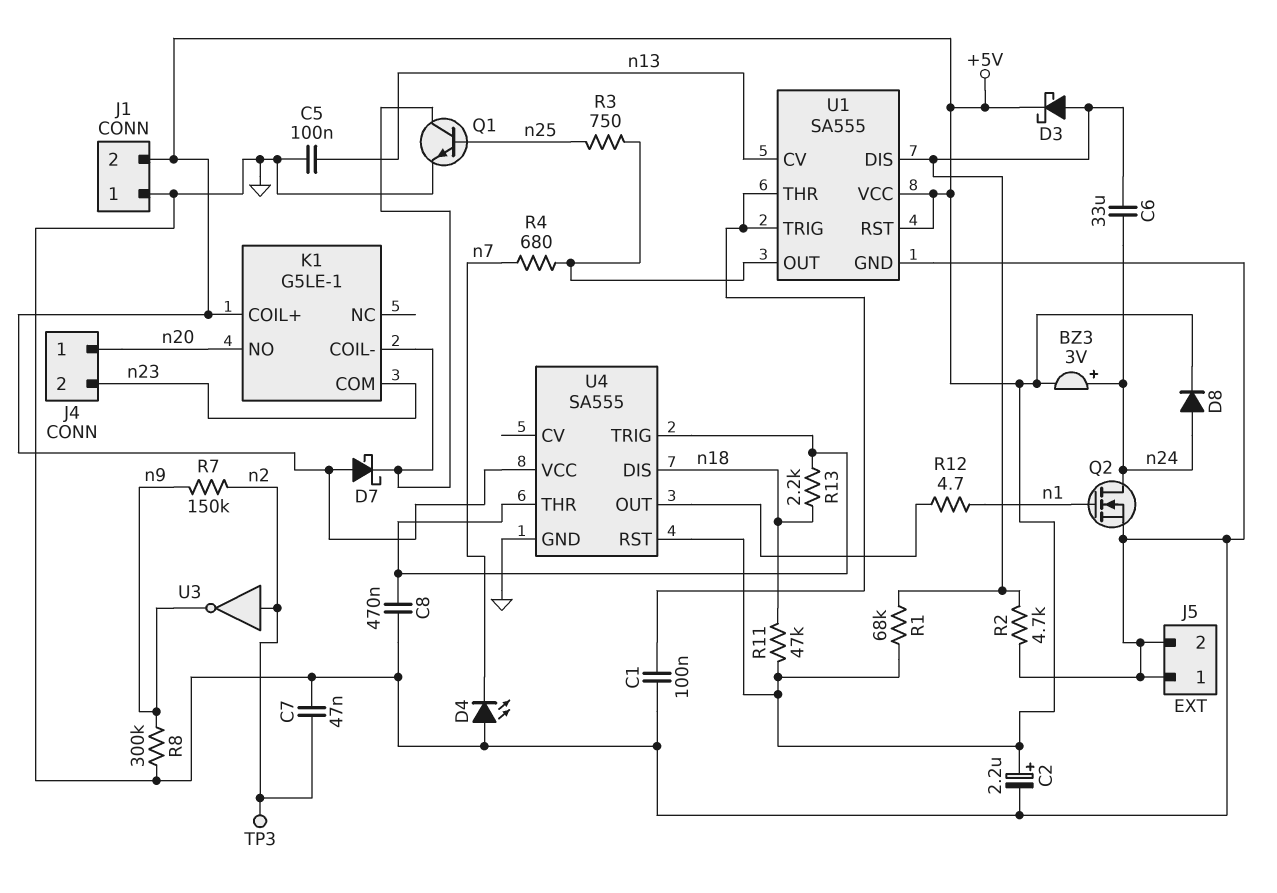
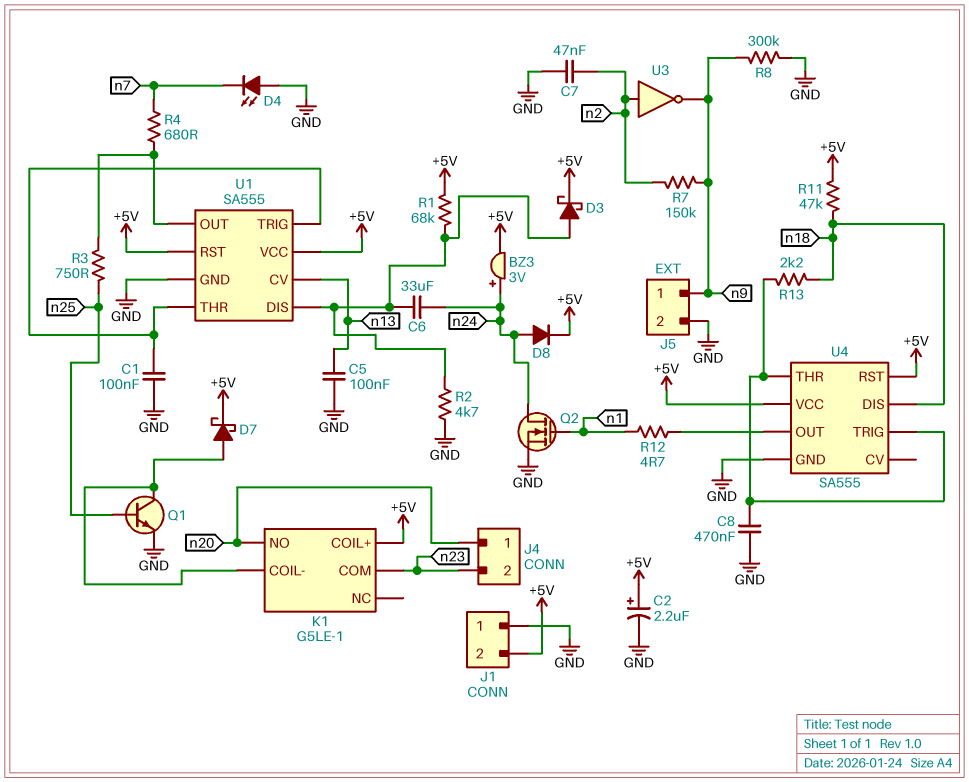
D7: schottky (A +5V, K K1/COIL-) -> schottky (A K1/COIL-, K +5V)
J5 pin 1: GND -> n9
TP3: test point (n2) -> none

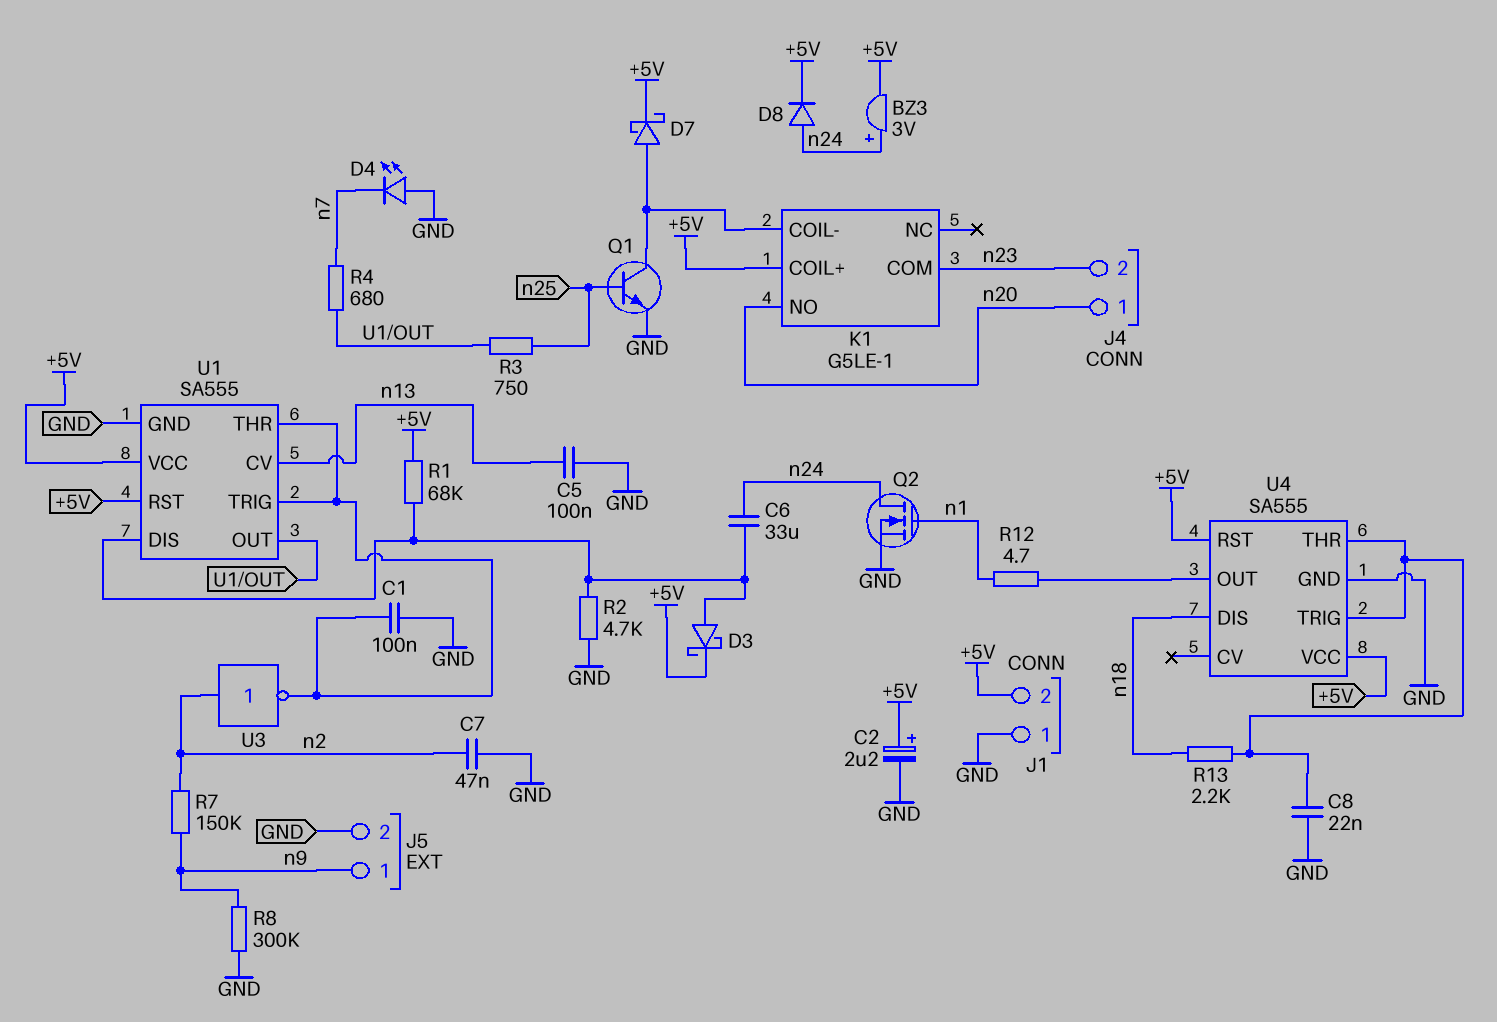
C8: 470nF (GND, U4/THR) -> 22nF (GND, U4/THR)
R11: 47k (+5V, n18) -> none
U3: NOT (in n2, out n9) -> NOT (in n2, out U1/THR)

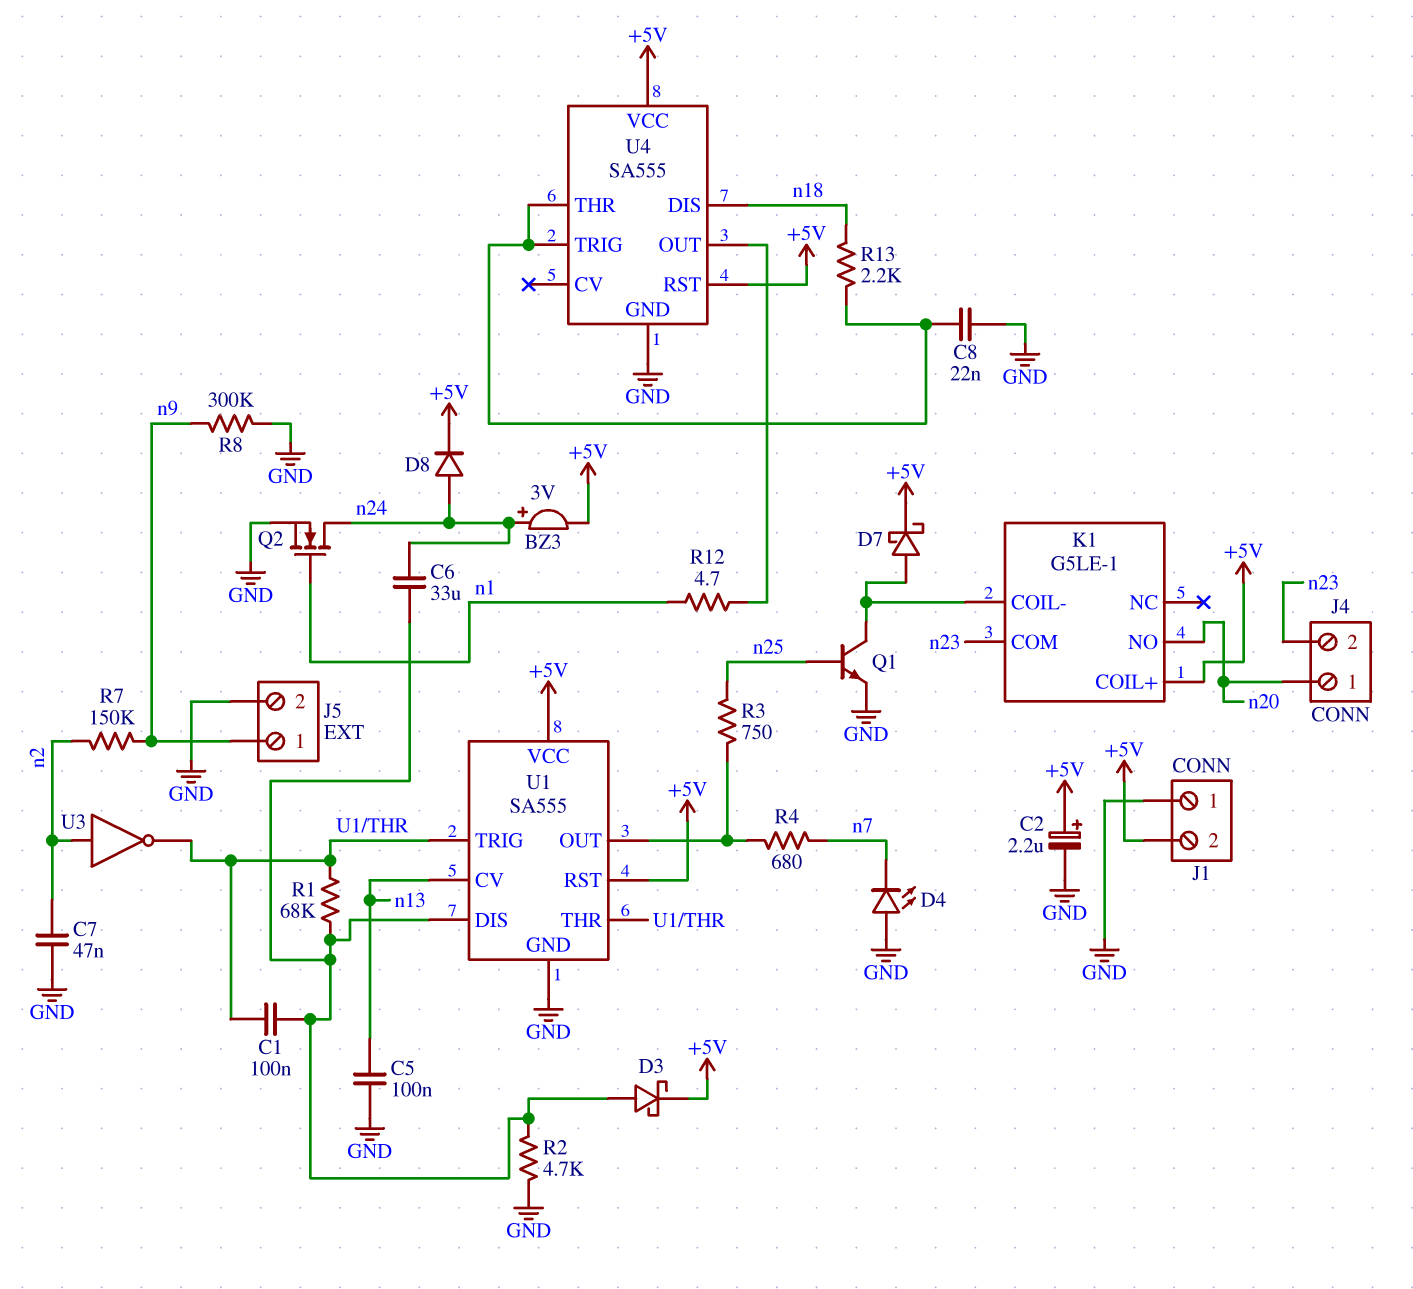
C1: 100nF (GND, U1/THR) -> 100nF (U1/DIS, U1/THR)
R1: 68k (+5V, U1/DIS) -> 68k (U1/DIS, U1/THR)

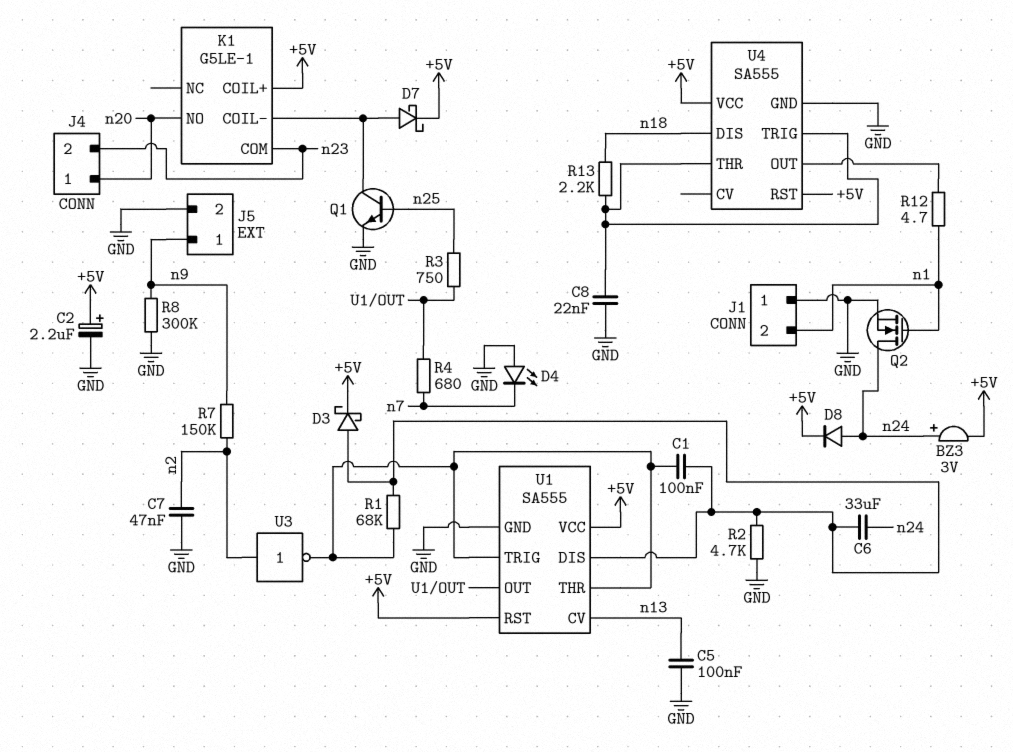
J1 pin 2: +5V -> n1

